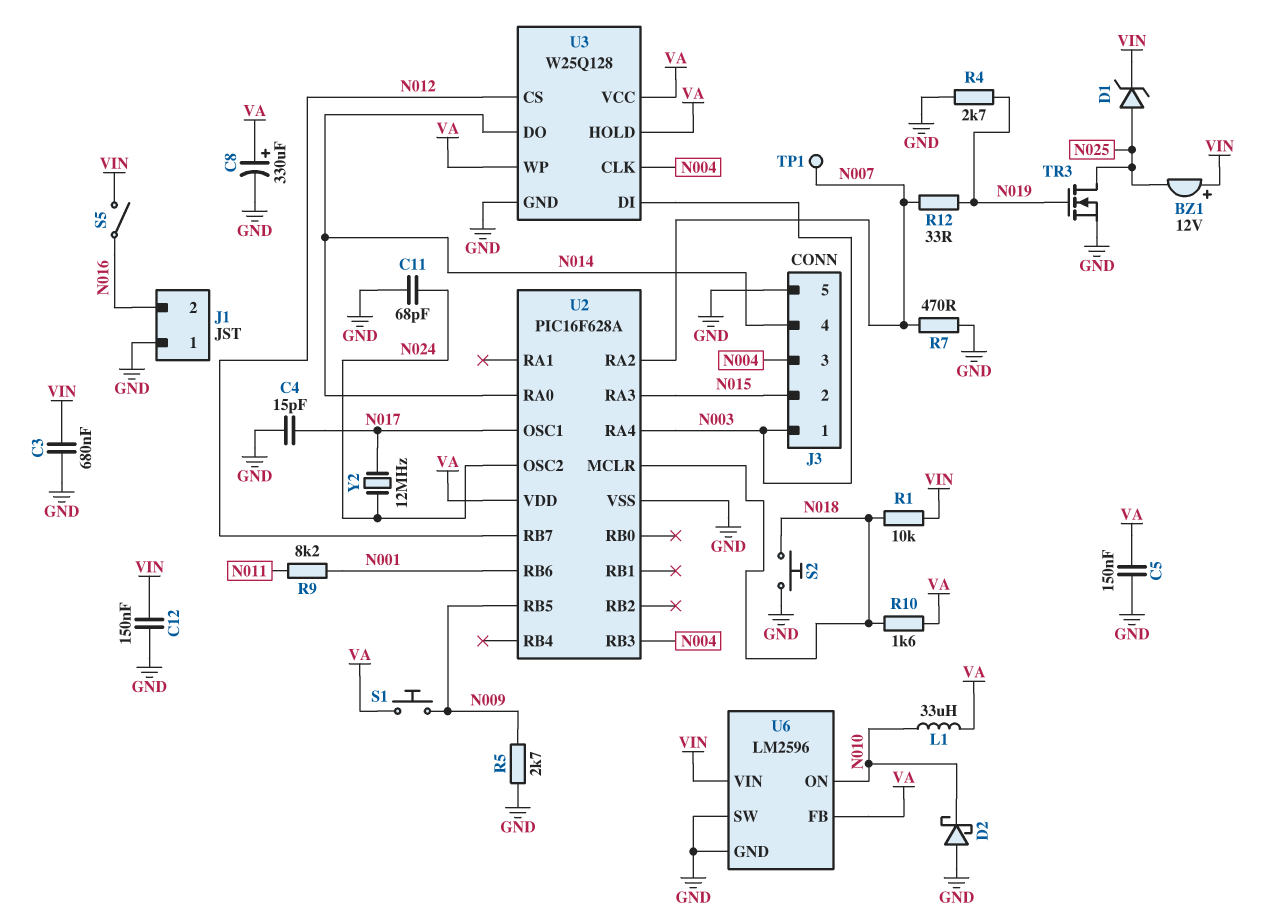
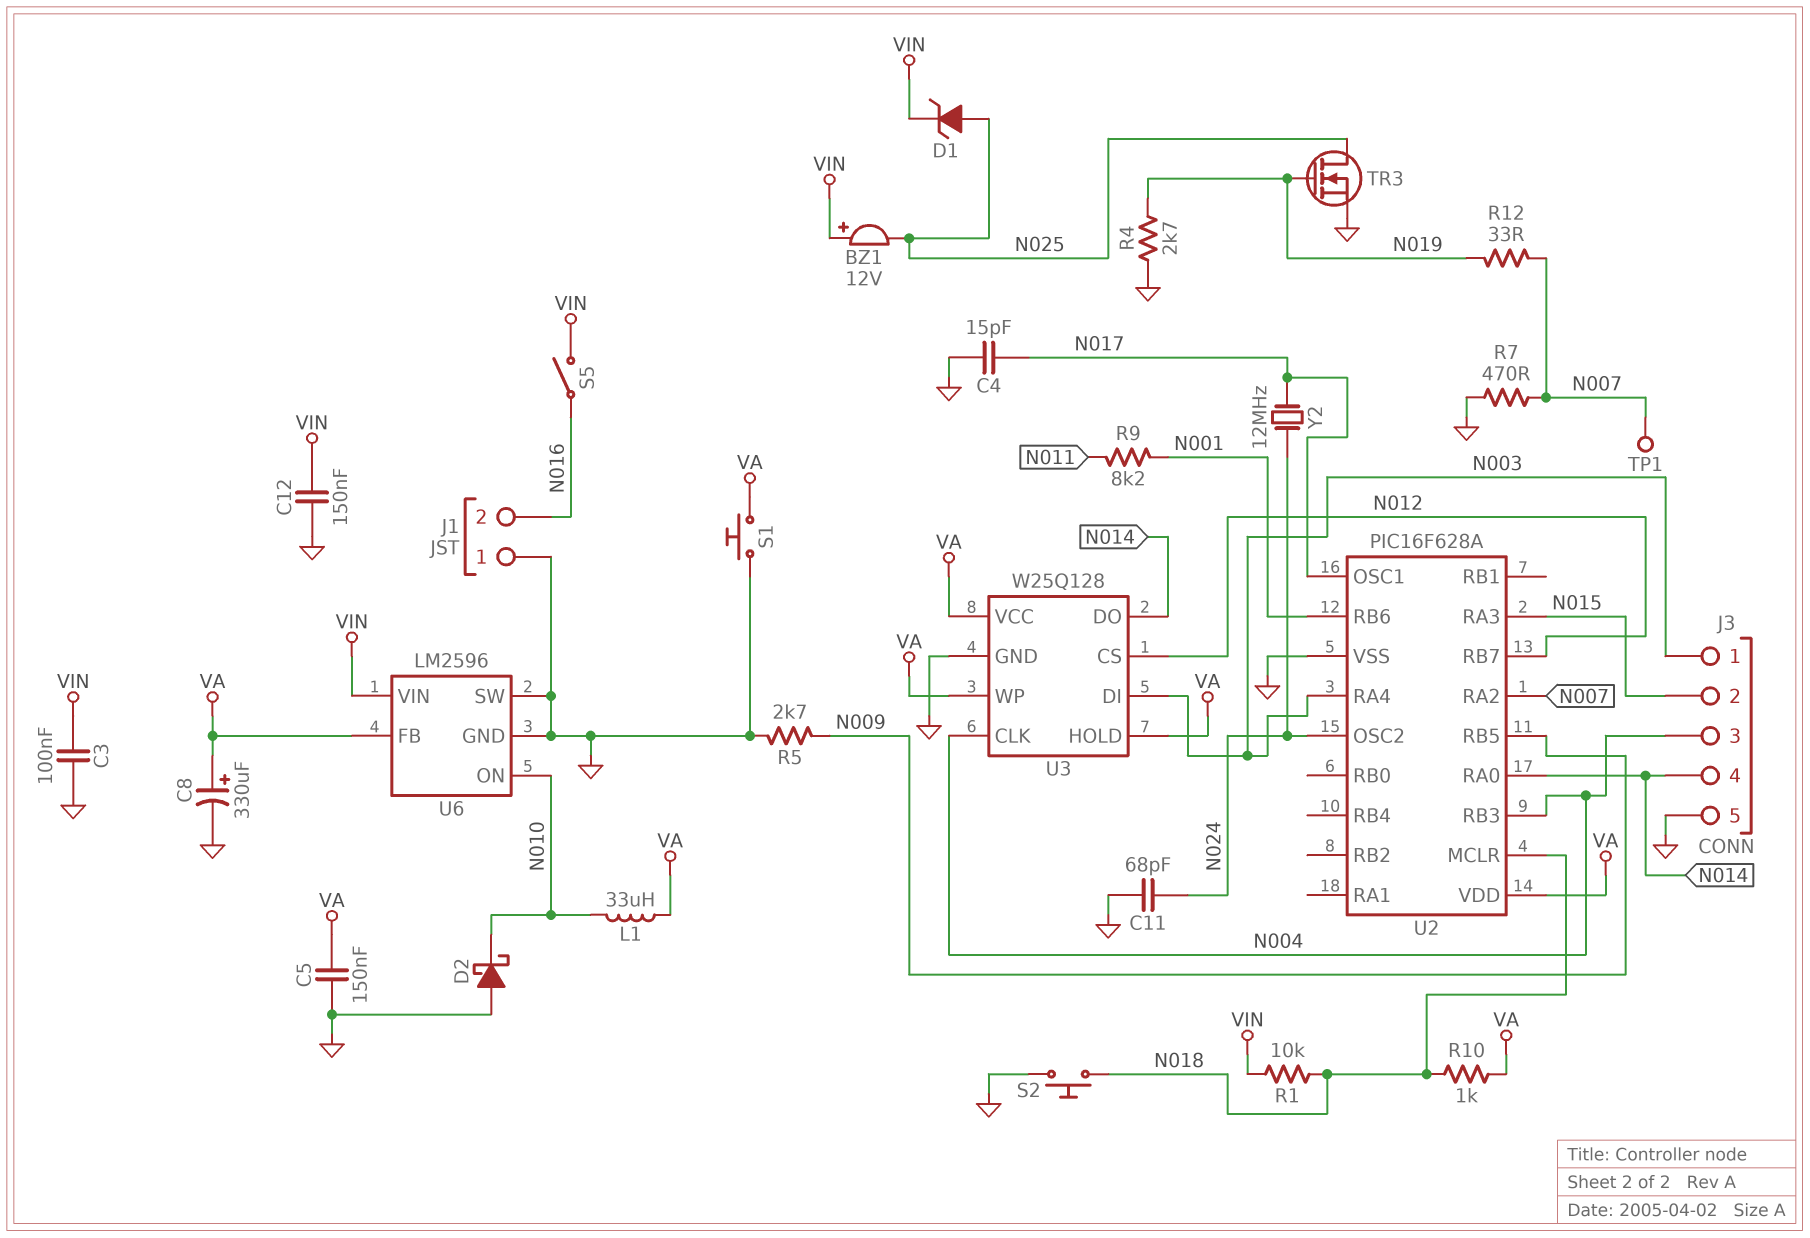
C3: 680nF (GND, VIN) -> 100nF (GND, VIN)
R10: 1.6k (N018, VA) -> 1k (N018, VA)
S1: button (N009, VA) -> button (GND, VA)

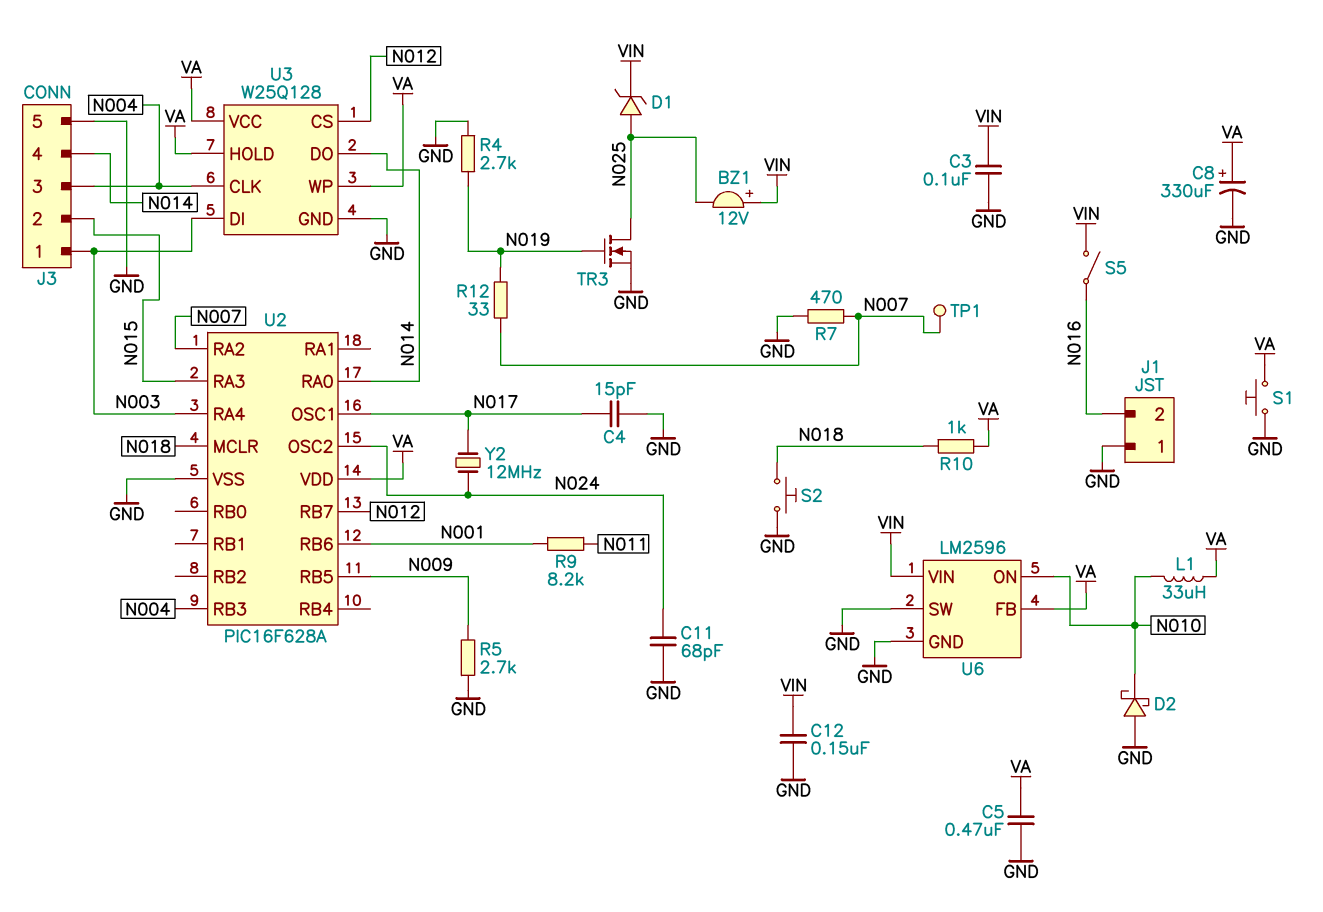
C5: 150nF (GND, VA) -> 470nF (GND, VA)
R1: 10k (N018, VIN) -> none

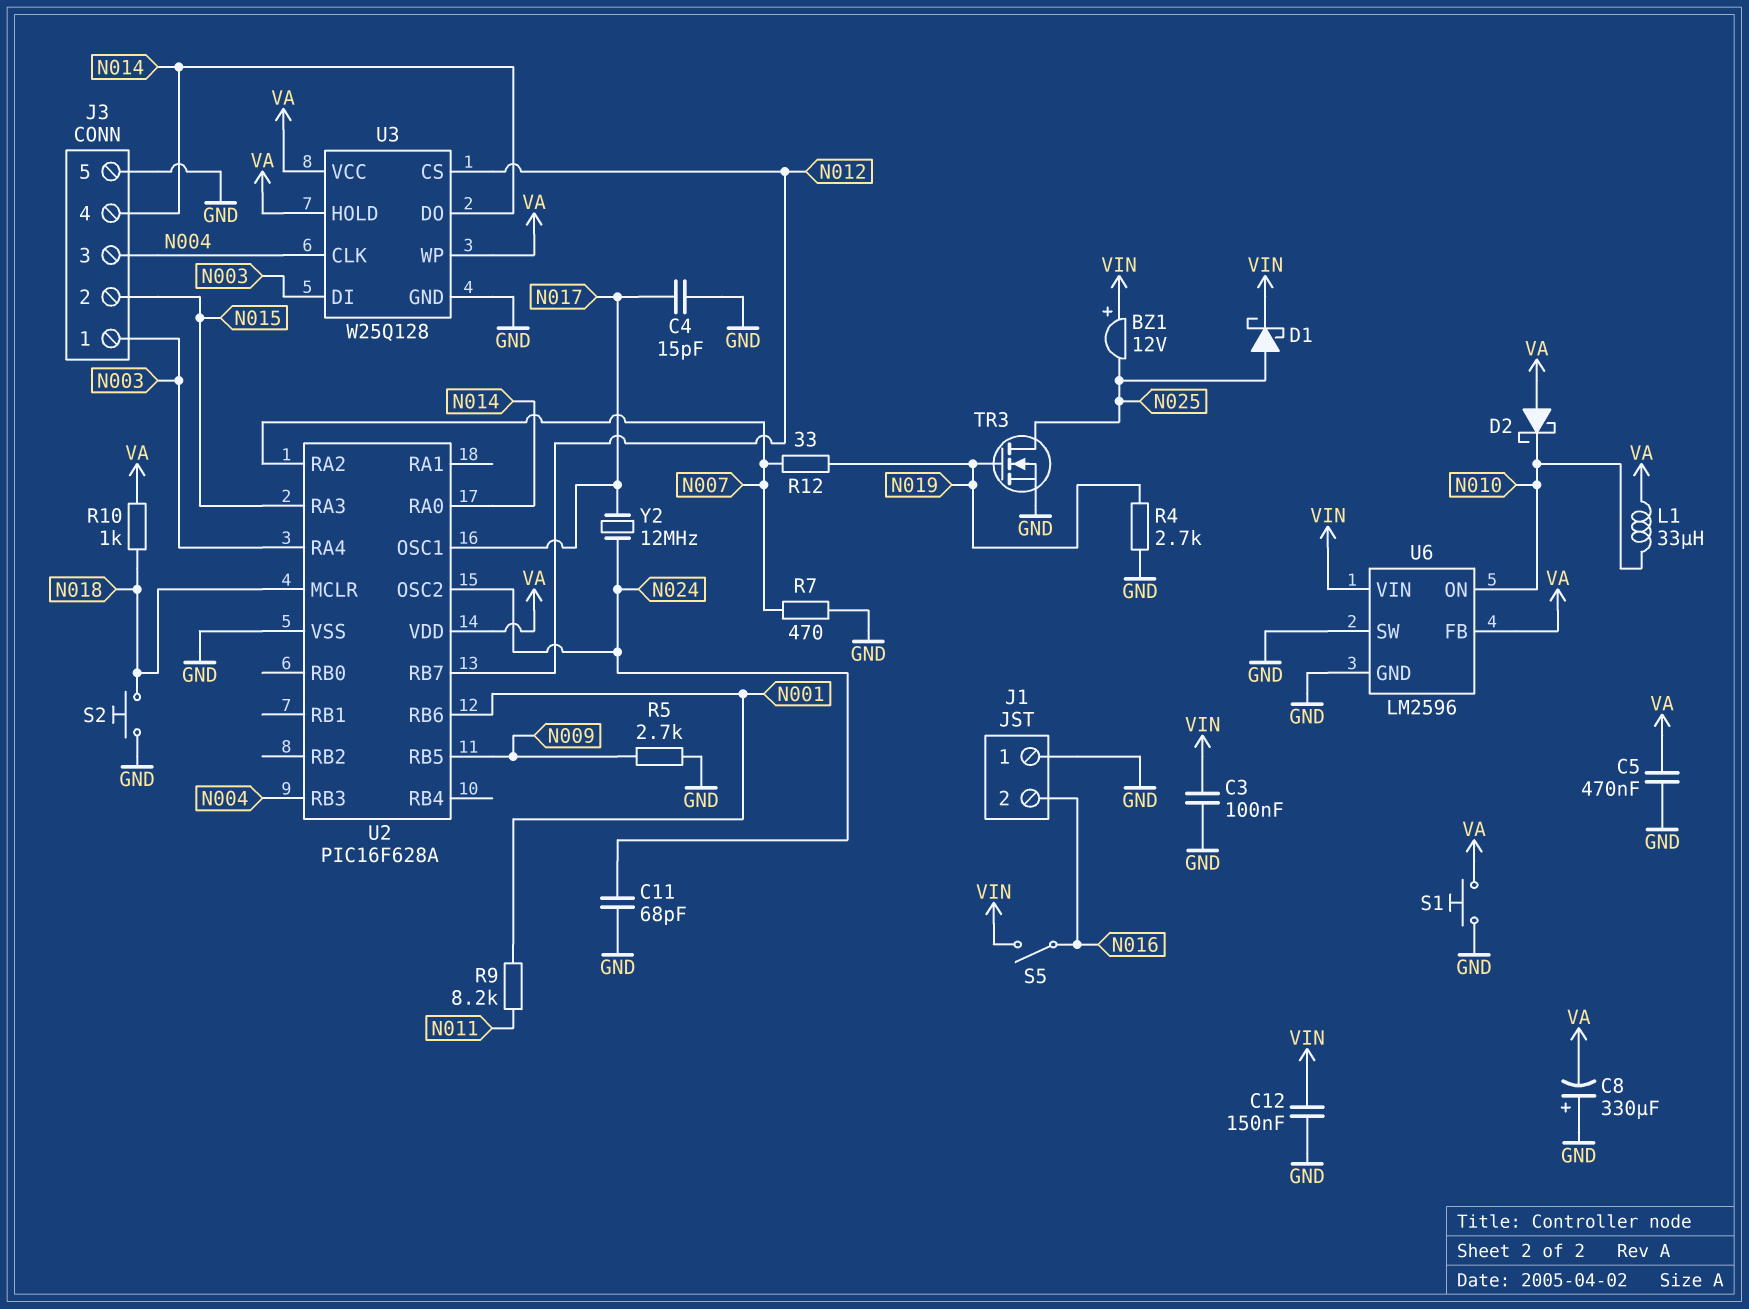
C8: 330uF (plus VA, minus GND) -> 330uF (plus GND, minus VA)
D1: zener (A N025, K VIN) -> schottky (A N025, K VIN)
D2: schottky (A GND, K N010) -> schottky (A VA, K N010)
TP1: test point (N007) -> none

